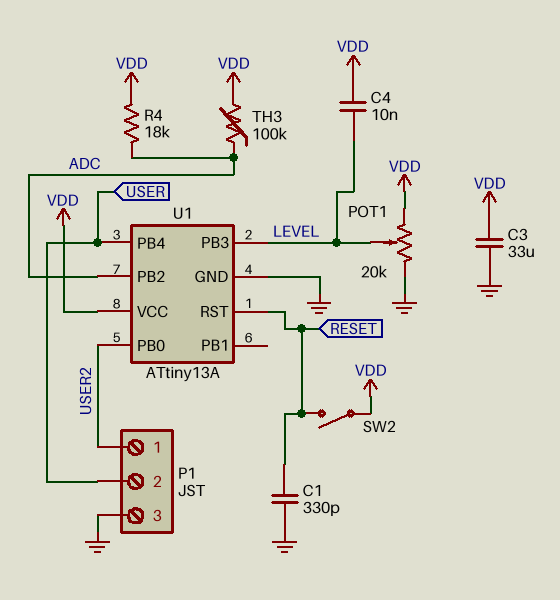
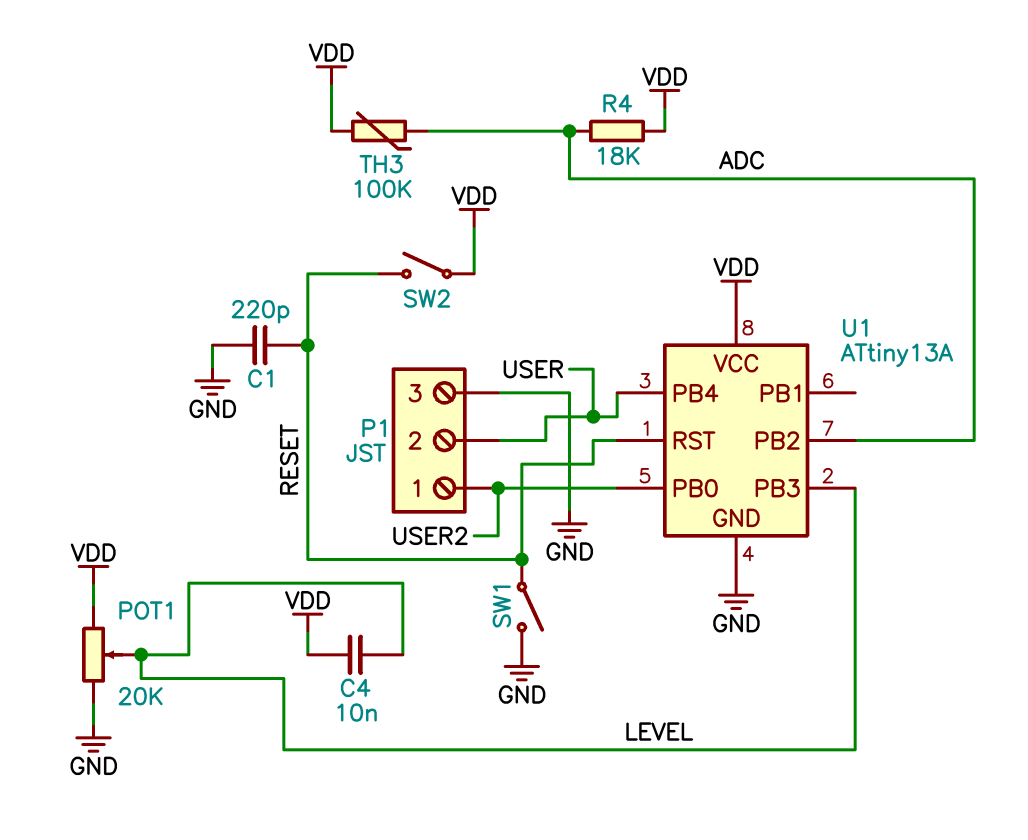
C1: 330pF (GND, RESET) -> 220pF (GND, RESET)
C3: 33uF (GND, VDD) -> none
SW1: none -> switch (GND, RESET)

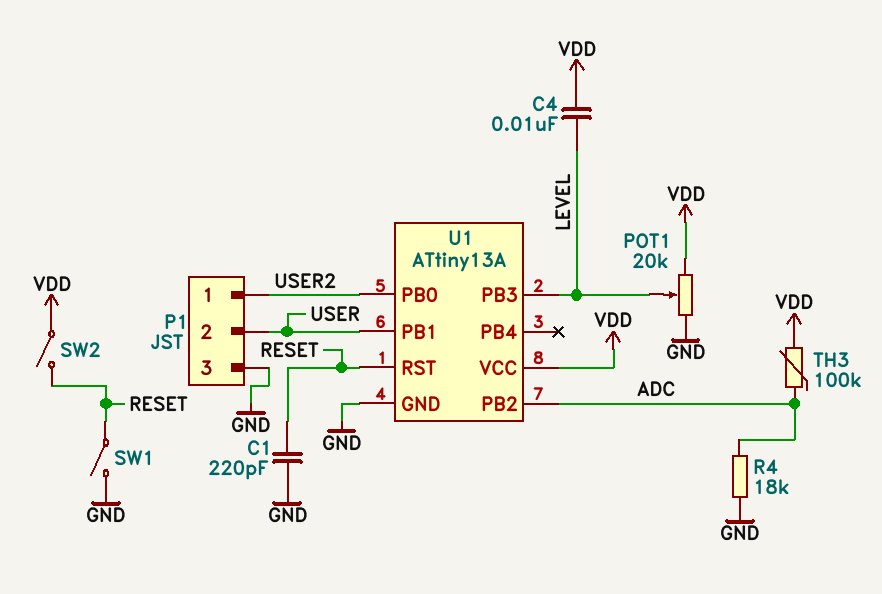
R4: 18k (ADC, VDD) -> 18k (ADC, GND)
U1 pin PB1: none -> USER
U1 pin PB4: USER -> none

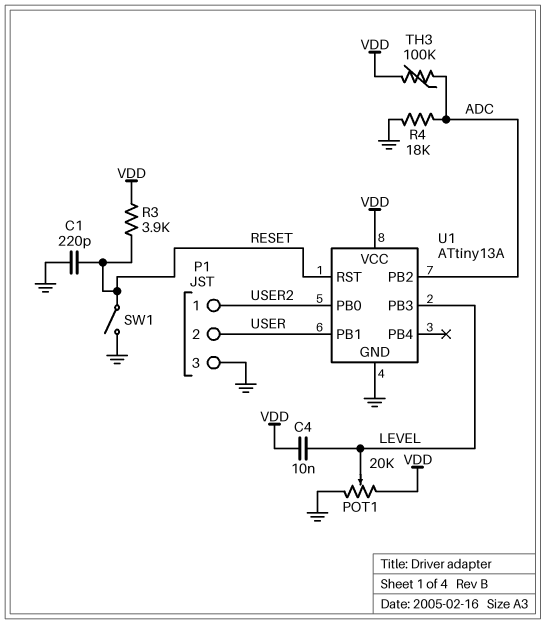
R3: none -> 3.9k (RESET, VDD)
SW2: switch (RESET, VDD) -> none

